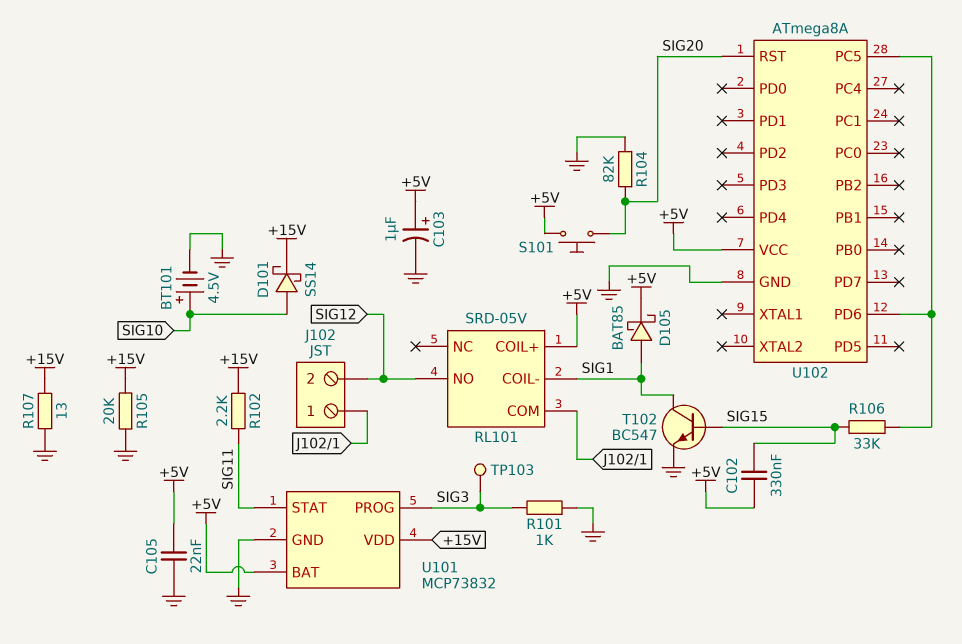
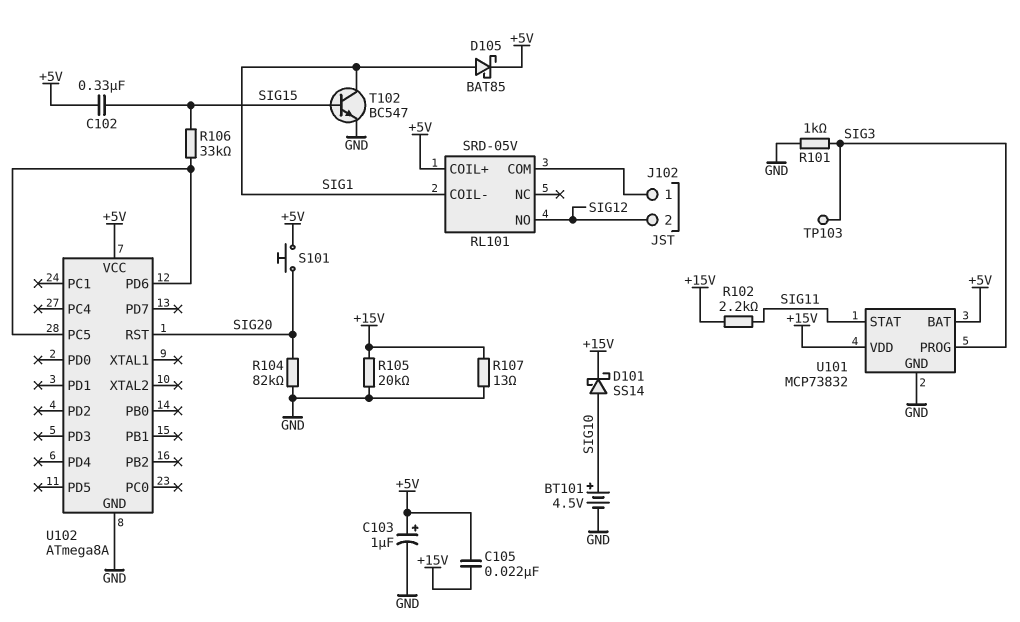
C105: 22nF (+5V, GND) -> 22nF (+5V, +15V)

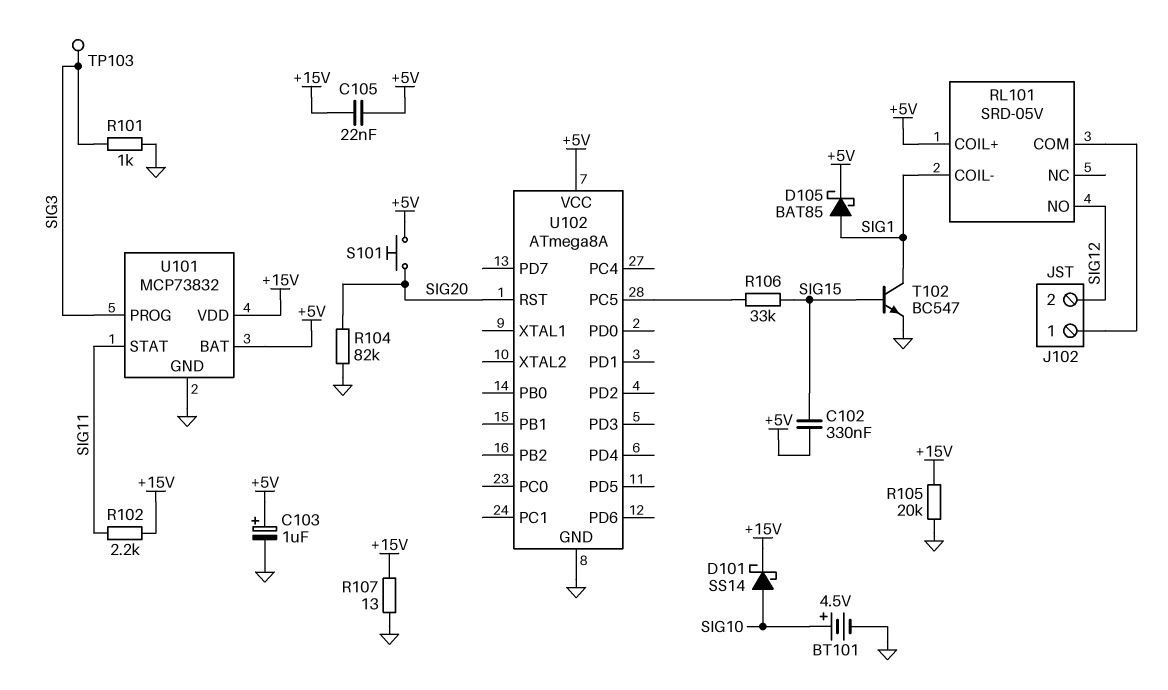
U102 pin PD6: U102/PC5 -> none

